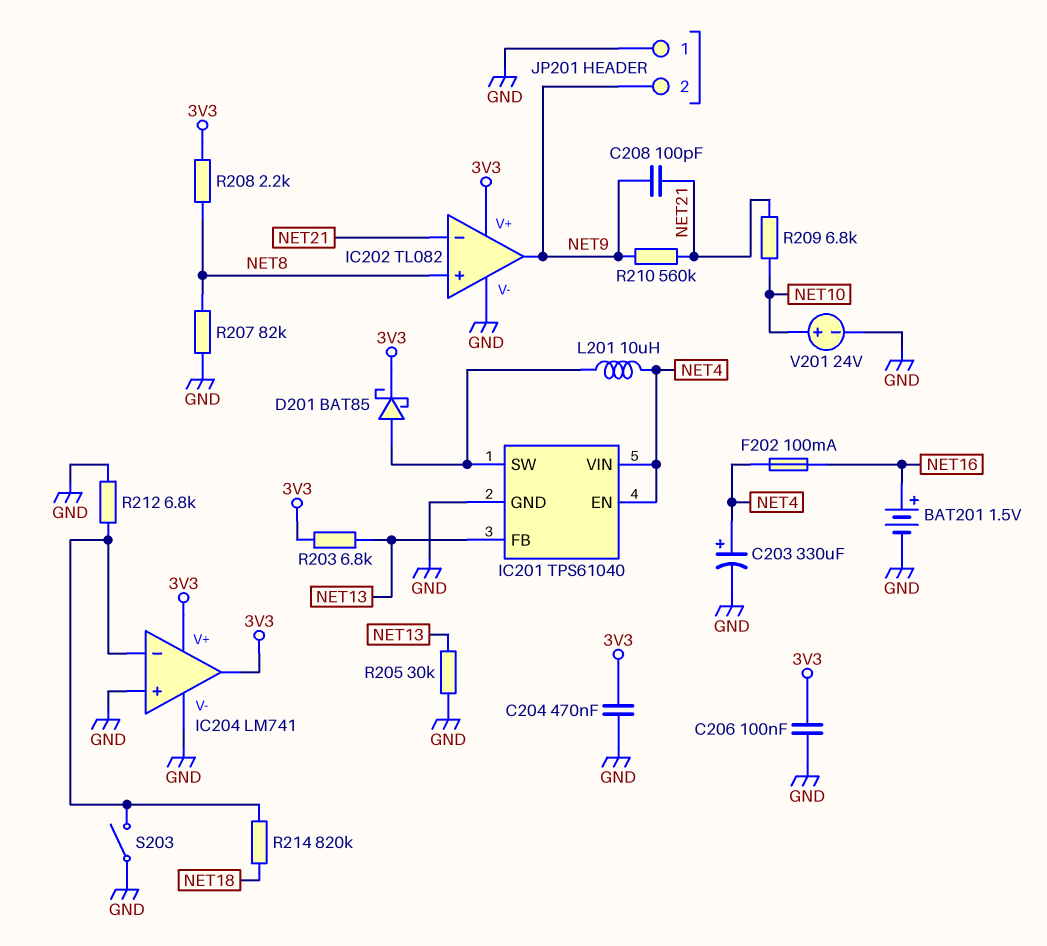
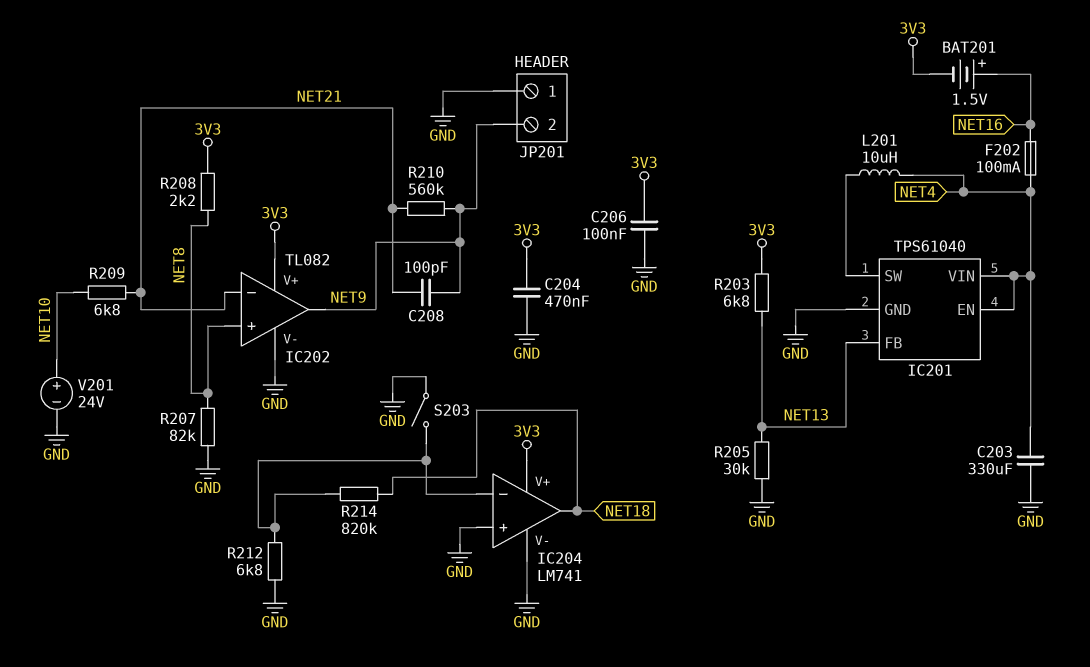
BAT201: 1.5V (plus NET16, minus GND) -> 1.5V (plus NET16, minus 3V3)
C203: 330uF (plus NET4, minus GND) -> 330uF (GND, NET4)
D201: schottky BAT85 (A IC201/SW, K 3V3) -> none
IC204 pin out: 3V3 -> NET18

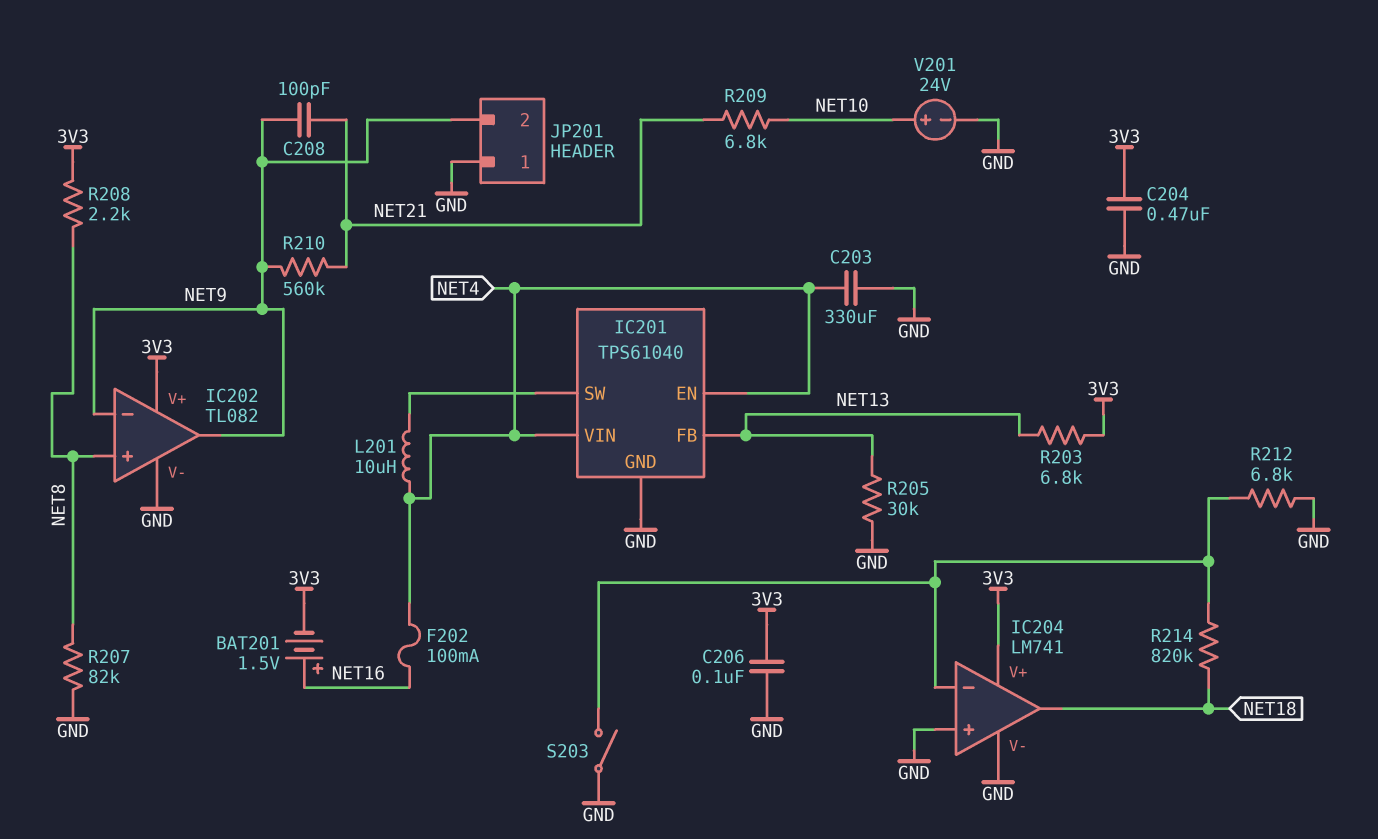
IC202 pin in-: NET21 -> NET9

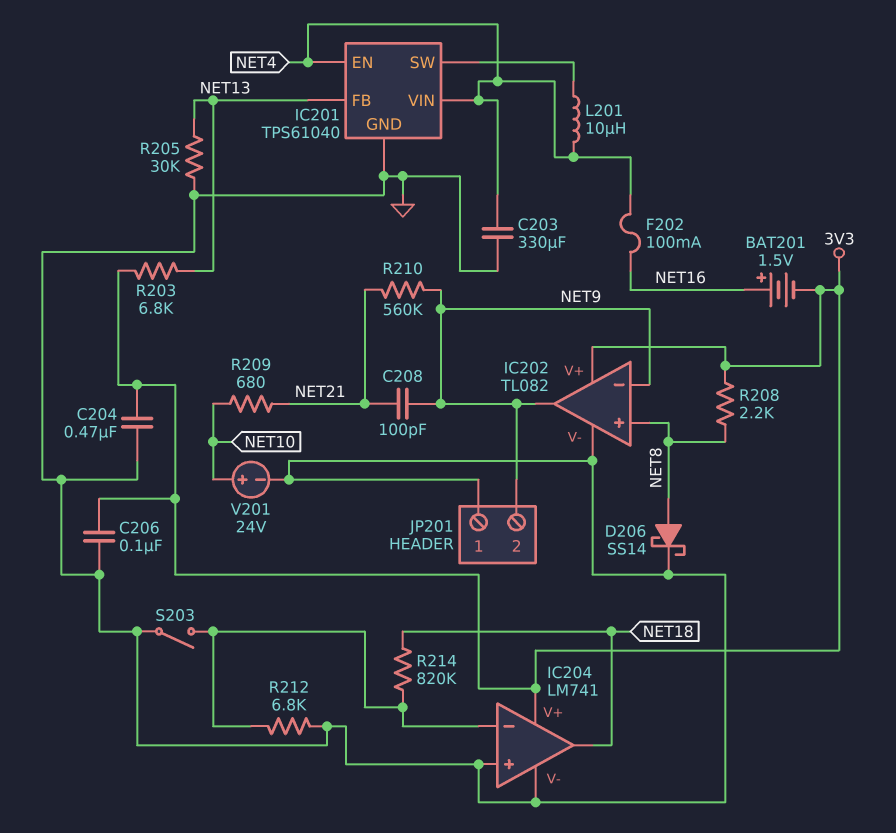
D206: none -> schottky SS14 (A NET8, K GND)
R207: 82k (GND, NET8) -> none
R209: 6.8k (NET10, NET21) -> 680 (NET10, NET21)

